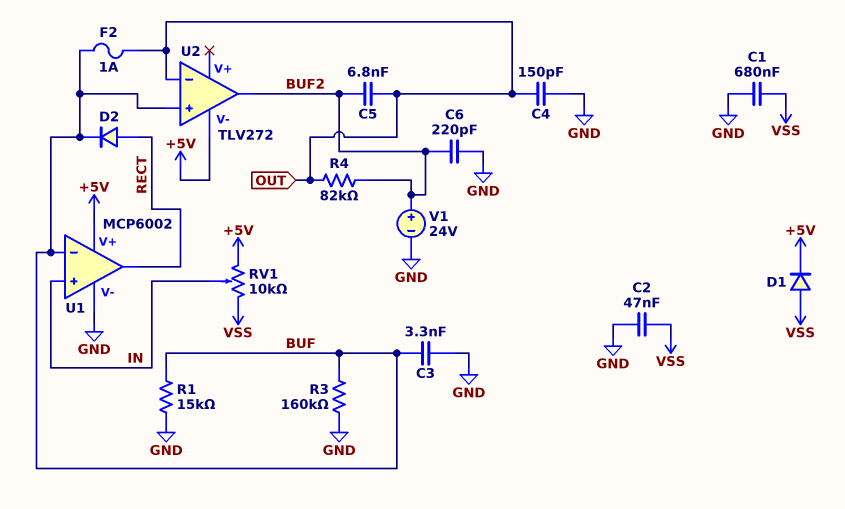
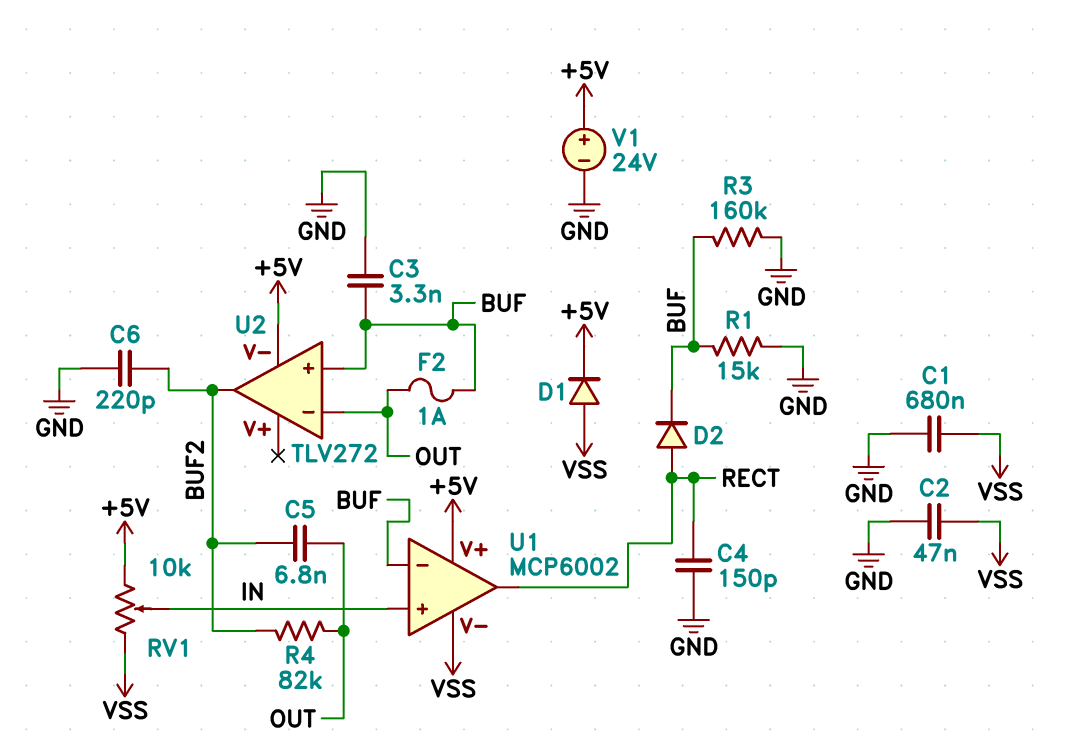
C4: 150pF (GND, OUT) -> 150pF (GND, RECT)
U1 pin V-: GND -> VSS
V1: 24V (plus BUF2, minus GND) -> 24V (plus +5V, minus GND)

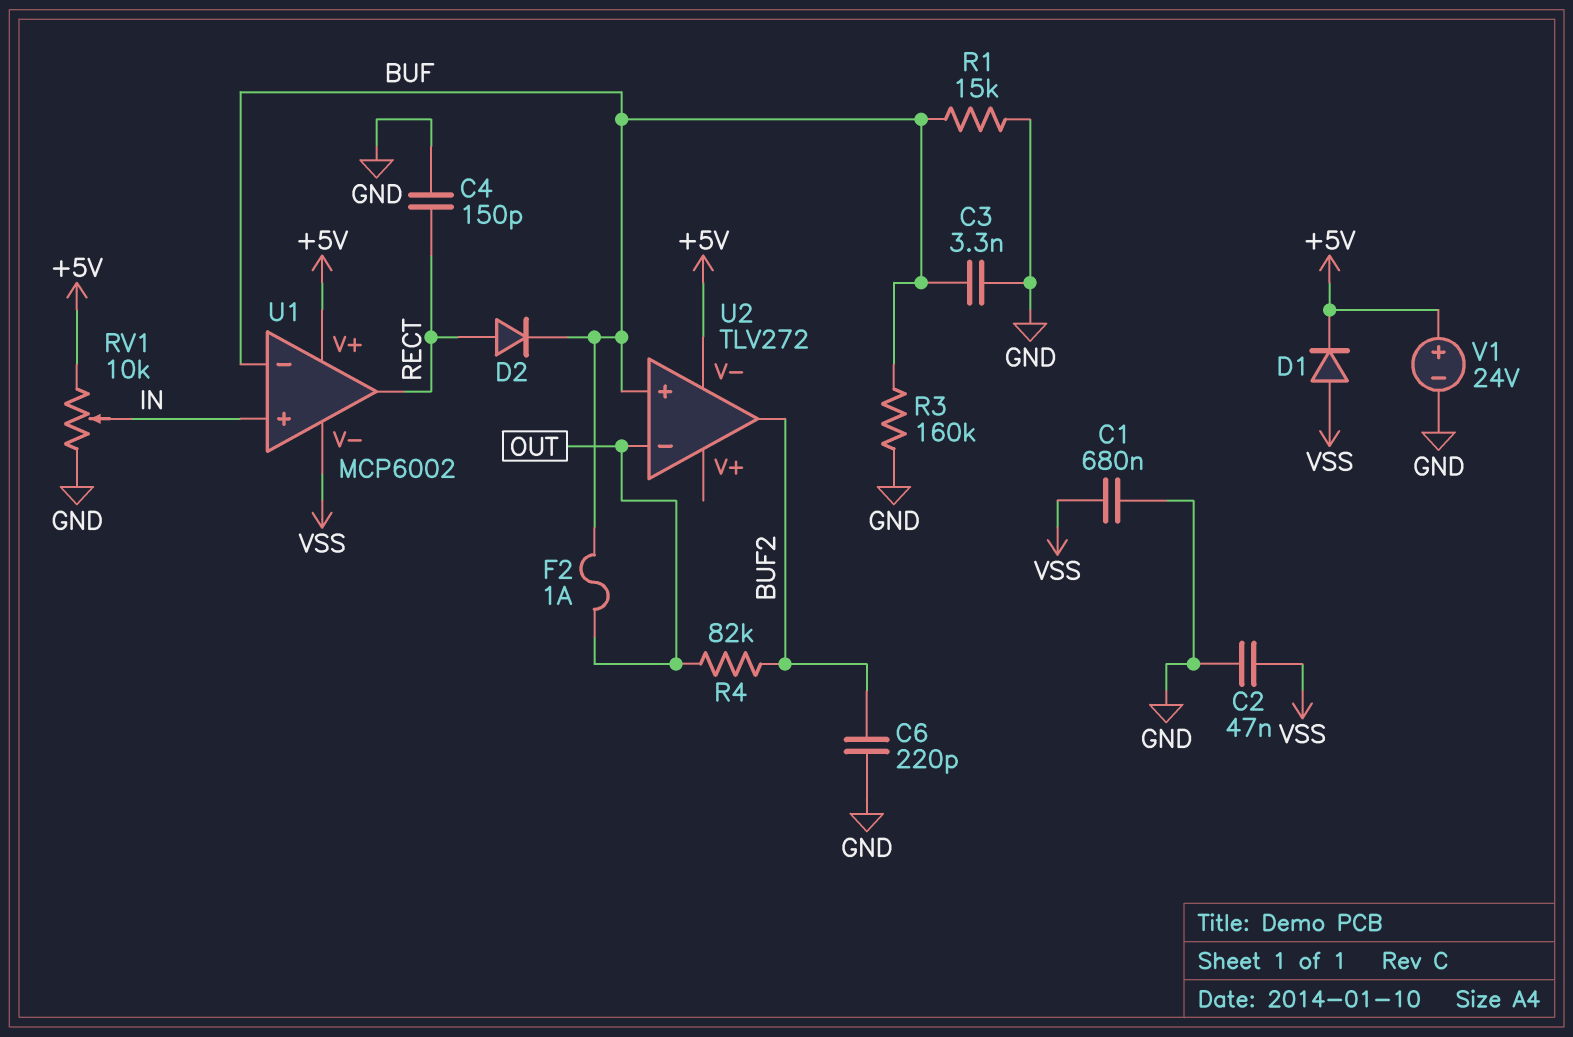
C5: 6.8nF (BUF2, OUT) -> none
RV1: 10k (+5V, VSS, wiper IN) -> 10k (+5V, GND, wiper IN)

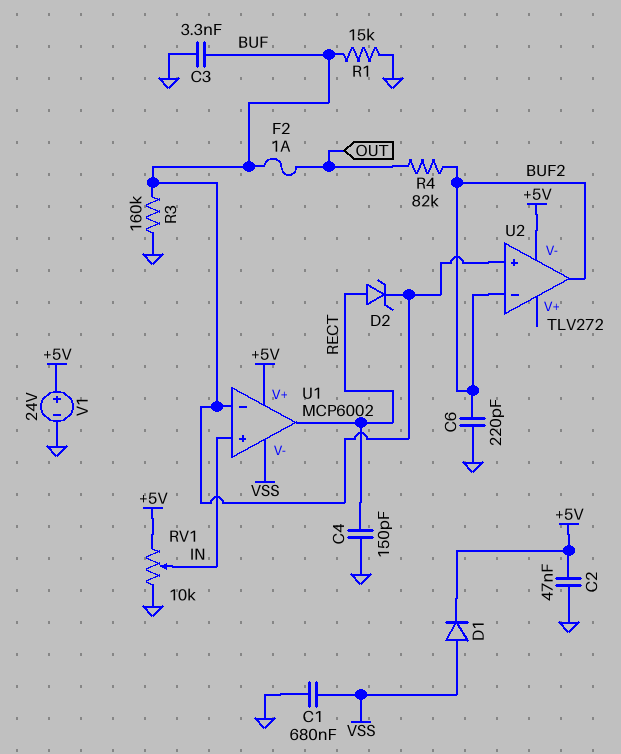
C2: 47nF (GND, VSS) -> 47nF (+5V, GND)
D2: diode (A RECT, K BUF) -> zener (A RECT, K BUF)
U2 pin in-: OUT -> BUF2

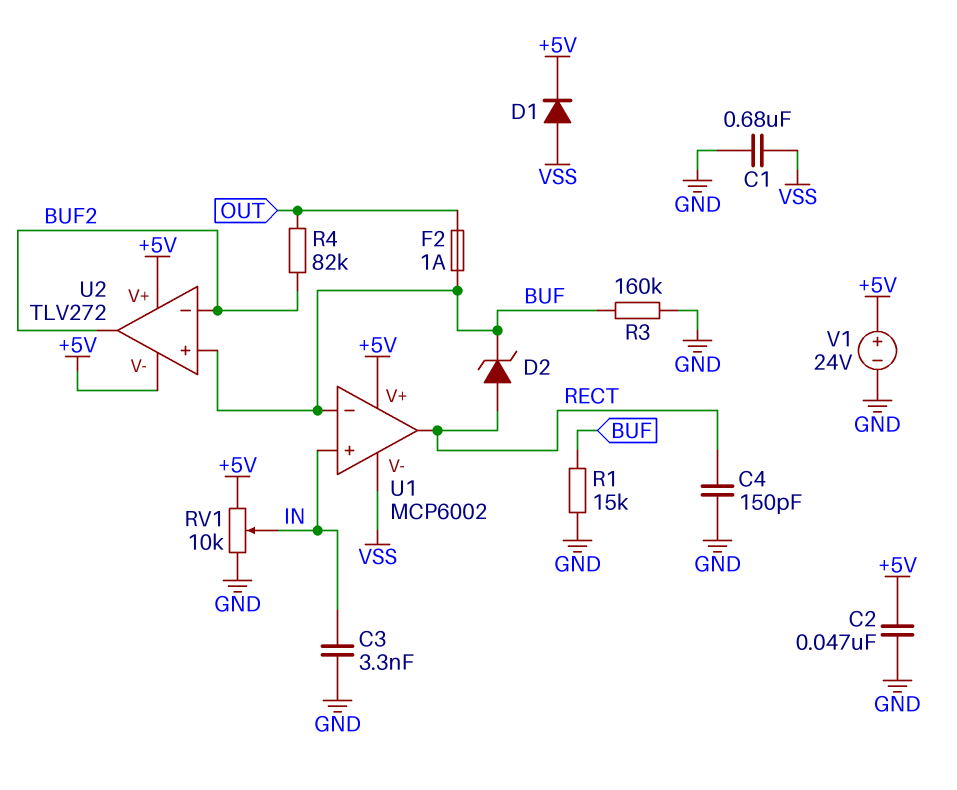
C3: 3.3nF (BUF, GND) -> 3.3nF (GND, IN)
C6: 220pF (BUF2, GND) -> none
U2 pin V+: none -> +5V

